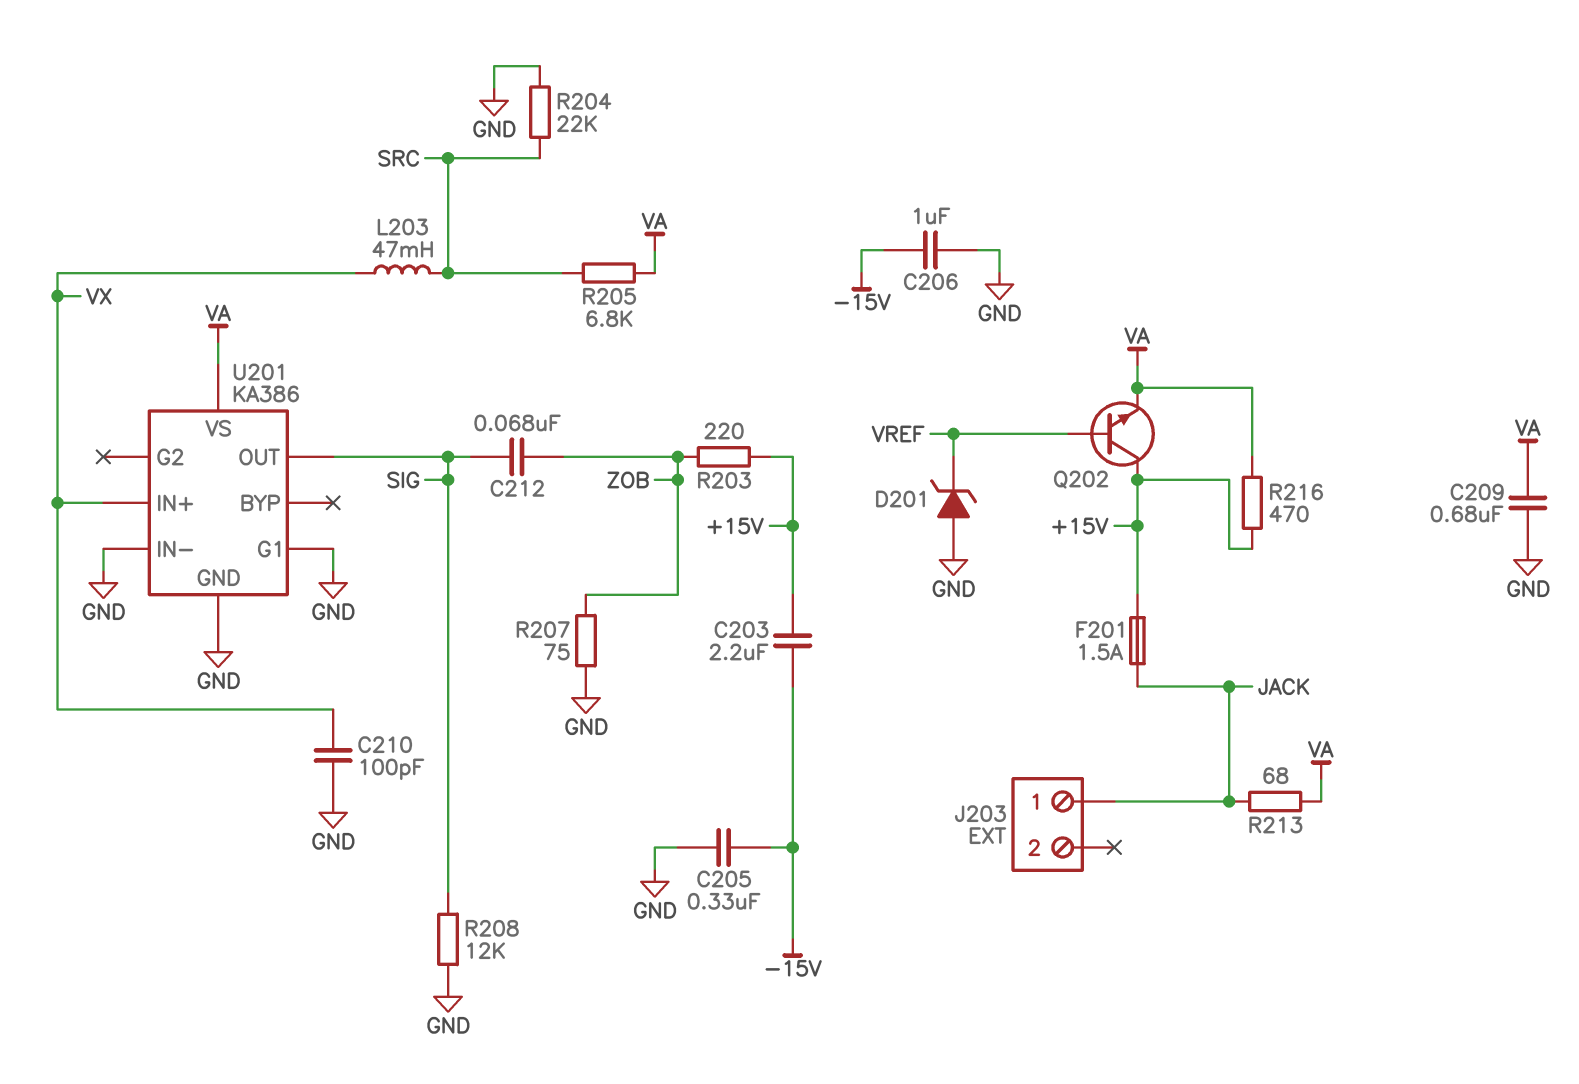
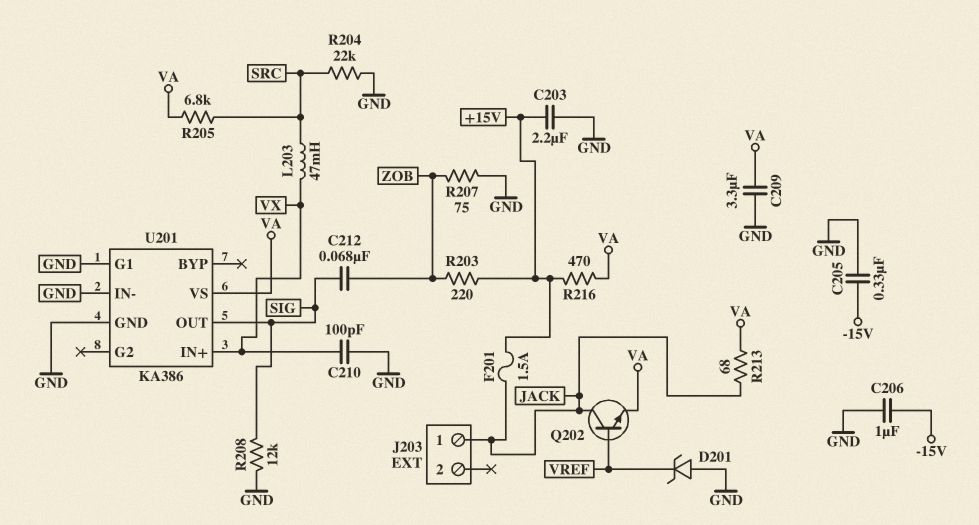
C203: 2.2uF (+15V, -15V) -> 2.2uF (+15V, GND)
C209: 680nF (GND, VA) -> 3.3uF (GND, VA)
Q202: NPN (B VREF, C +15V, E VA) -> NPN (B VREF, C JACK, E VA)

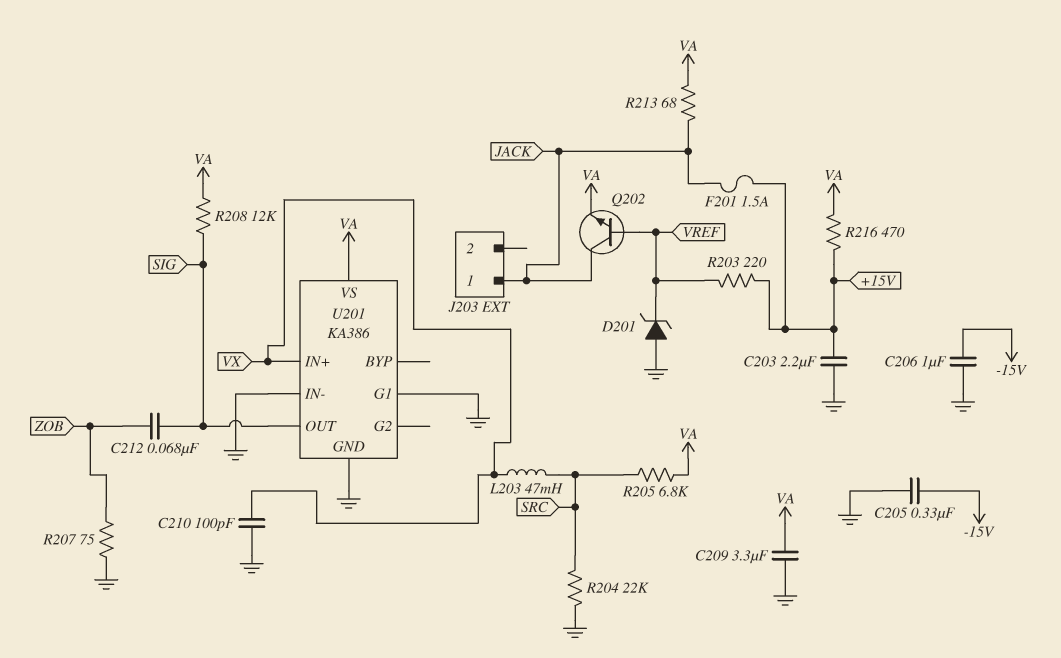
R203: 220 (+15V, ZOB) -> 220 (+15V, VREF)
R208: 12k (GND, SIG) -> 12k (SIG, VA)

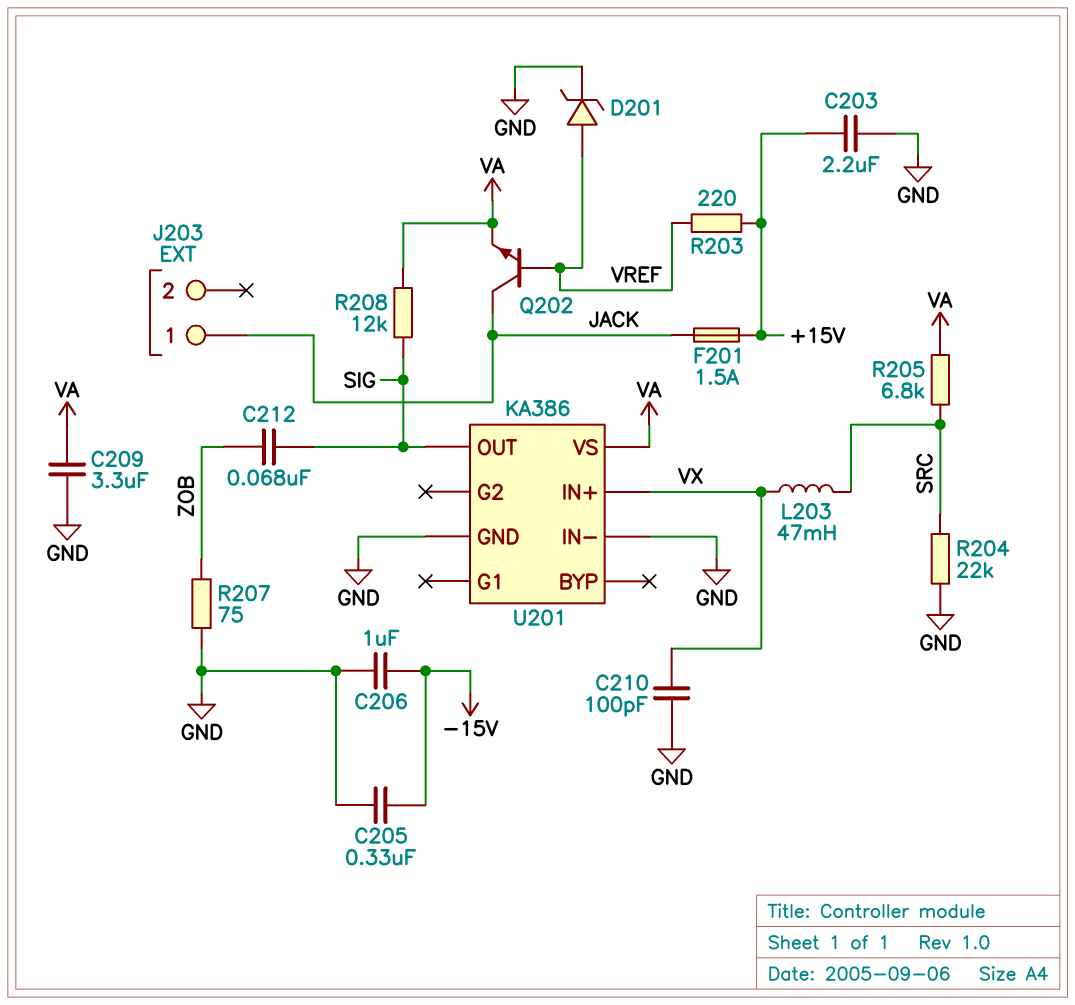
D201: zener (A GND, K VREF) -> zener (A VREF, K GND)
R213: 68 (JACK, VA) -> none
R216: 470 (+15V, VA) -> none
U201 pin G1: GND -> none

